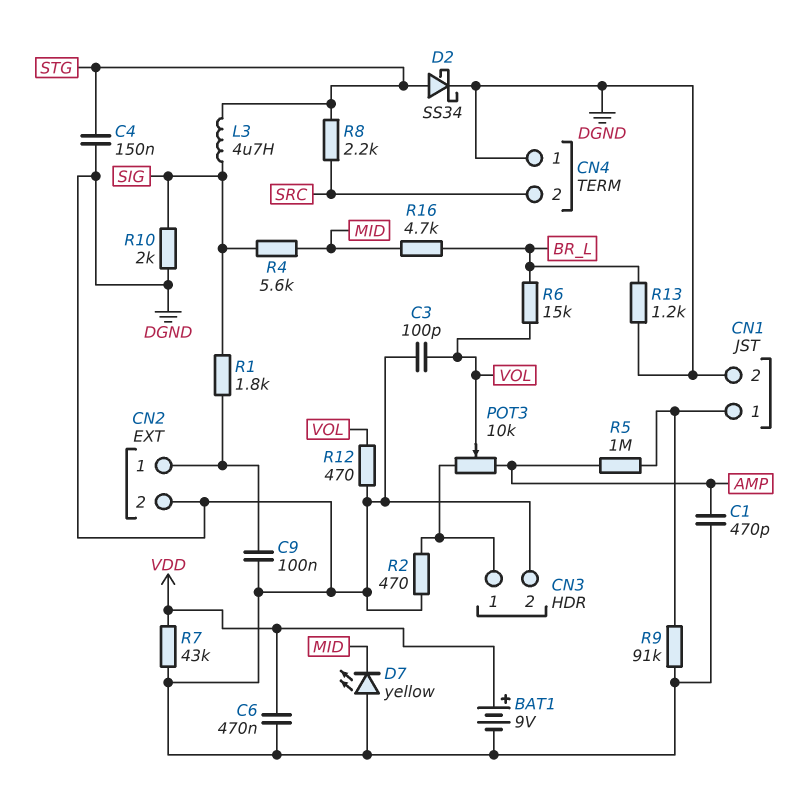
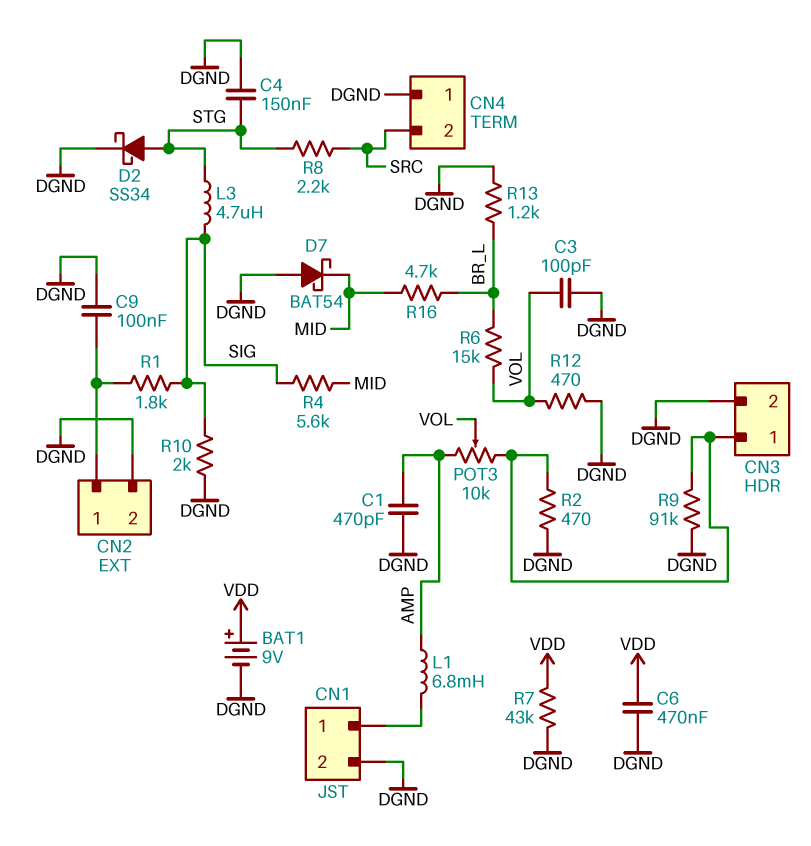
D7: LED yellow (A DGND, K MID) -> schottky BAT54 (A DGND, K MID)
L1: none -> 6.8mH (AMP, CN1/1)
R5: 1M (AMP, CN1/1) -> none
R9: 91k (CN1/1, DGND) -> 91k (CN3/1, DGND)

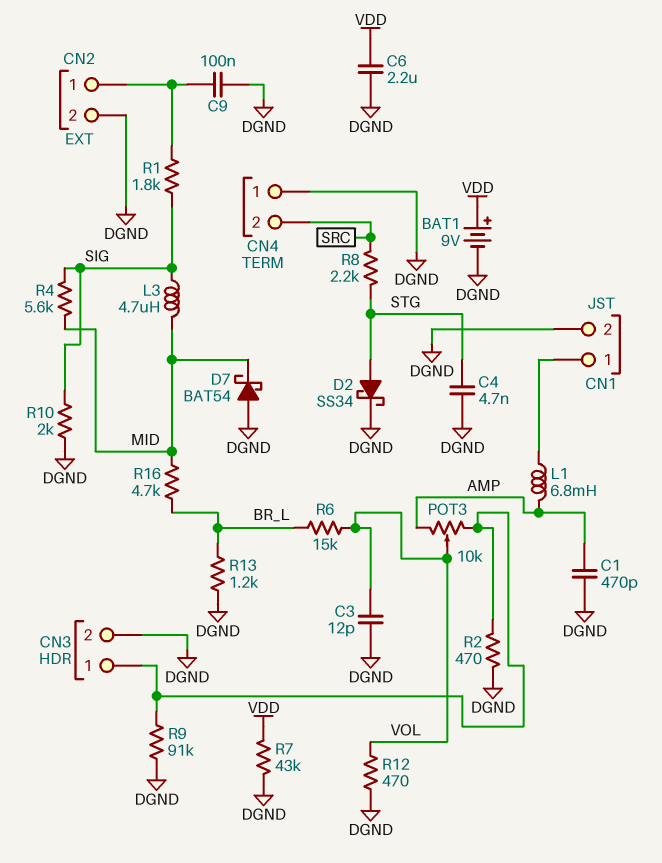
C3: 100pF (DGND, VOL) -> 12pF (DGND, VOL)
C4: 150nF (DGND, STG) -> 4.7nF (DGND, STG)
C6: 470nF (DGND, VDD) -> 2.2uF (DGND, VDD)
L3: 4.7uH (SIG, STG) -> 4.7uH (MID, SIG)

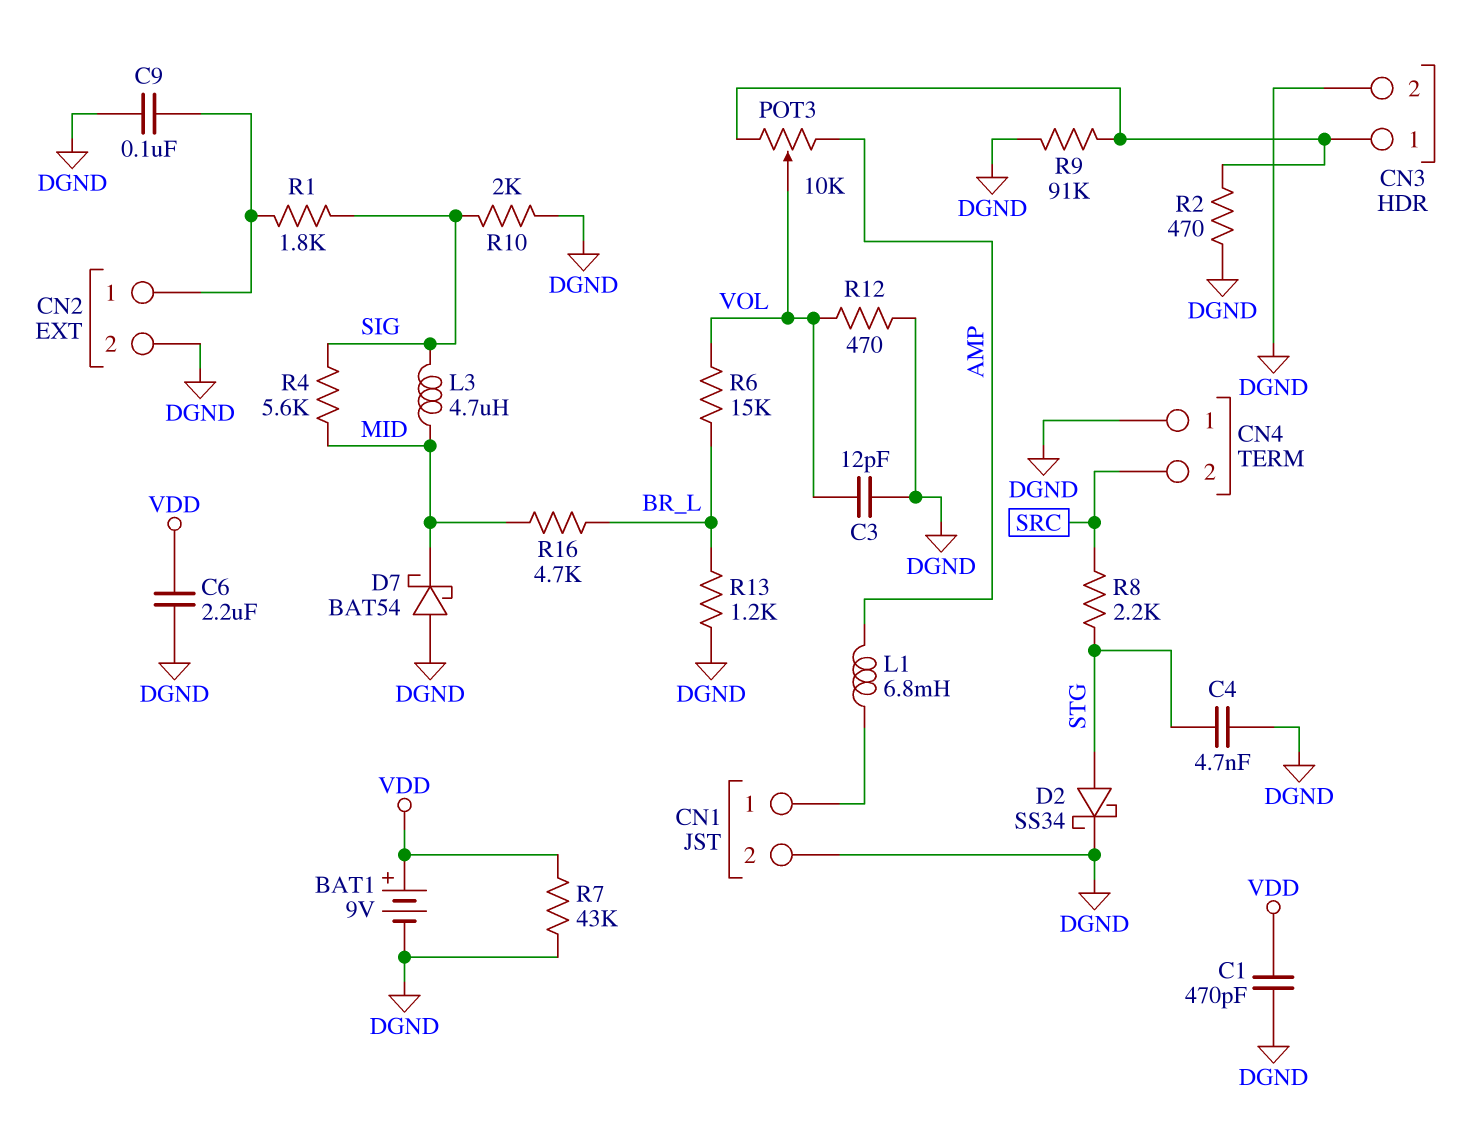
C1: 470pF (AMP, DGND) -> 470pF (DGND, VDD)

